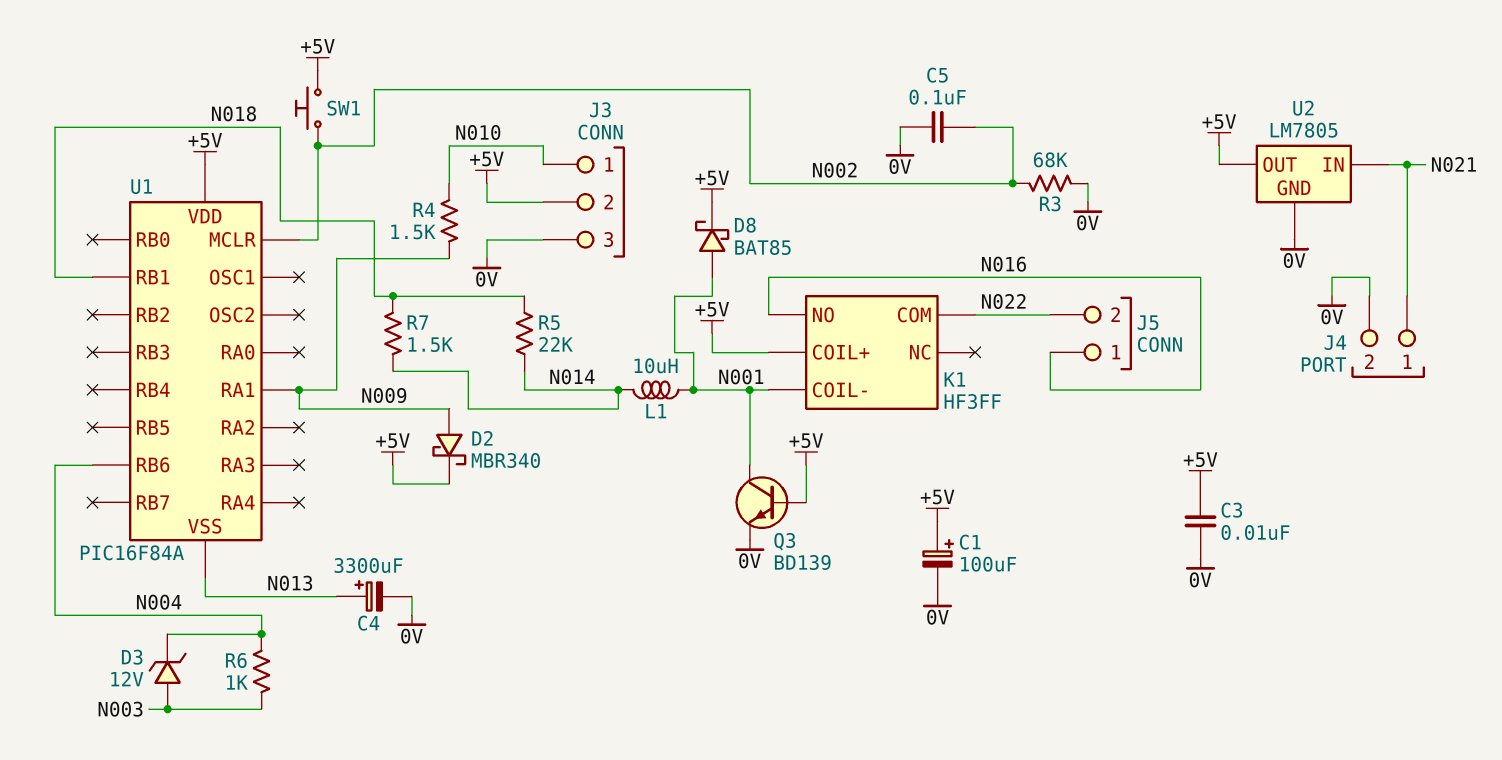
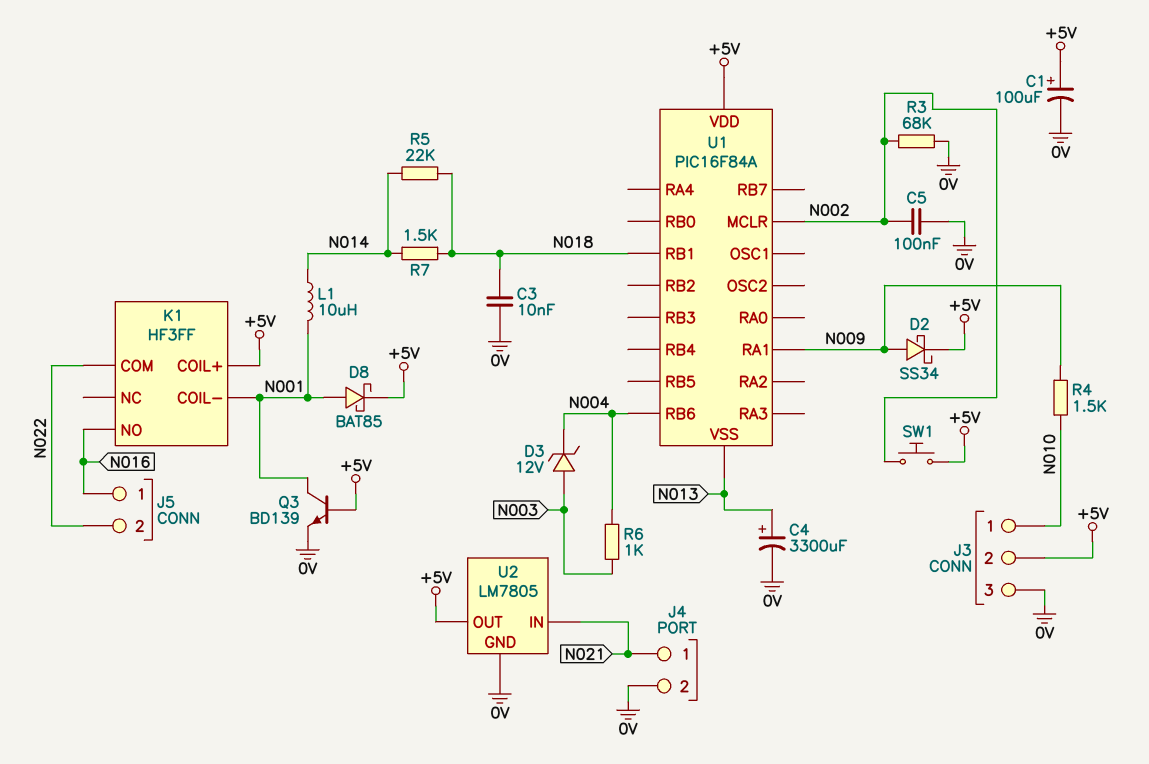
C3: 10nF (+5V, 0V) -> 10nF (0V, N018)
D2: schottky MBR340 (A N009, K +5V) -> schottky SS34 (A N009, K +5V)

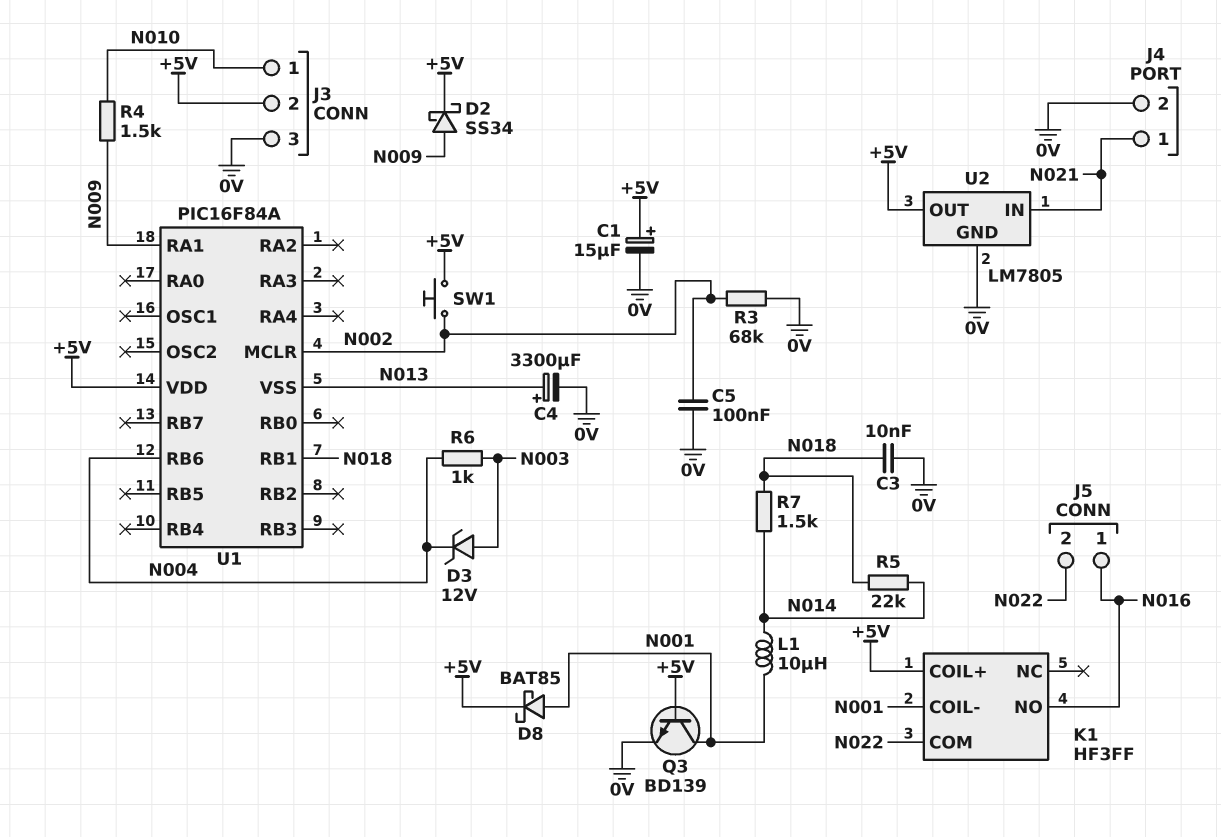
C1: 100uF (plus +5V, minus 0V) -> 15uF (plus +5V, minus 0V)

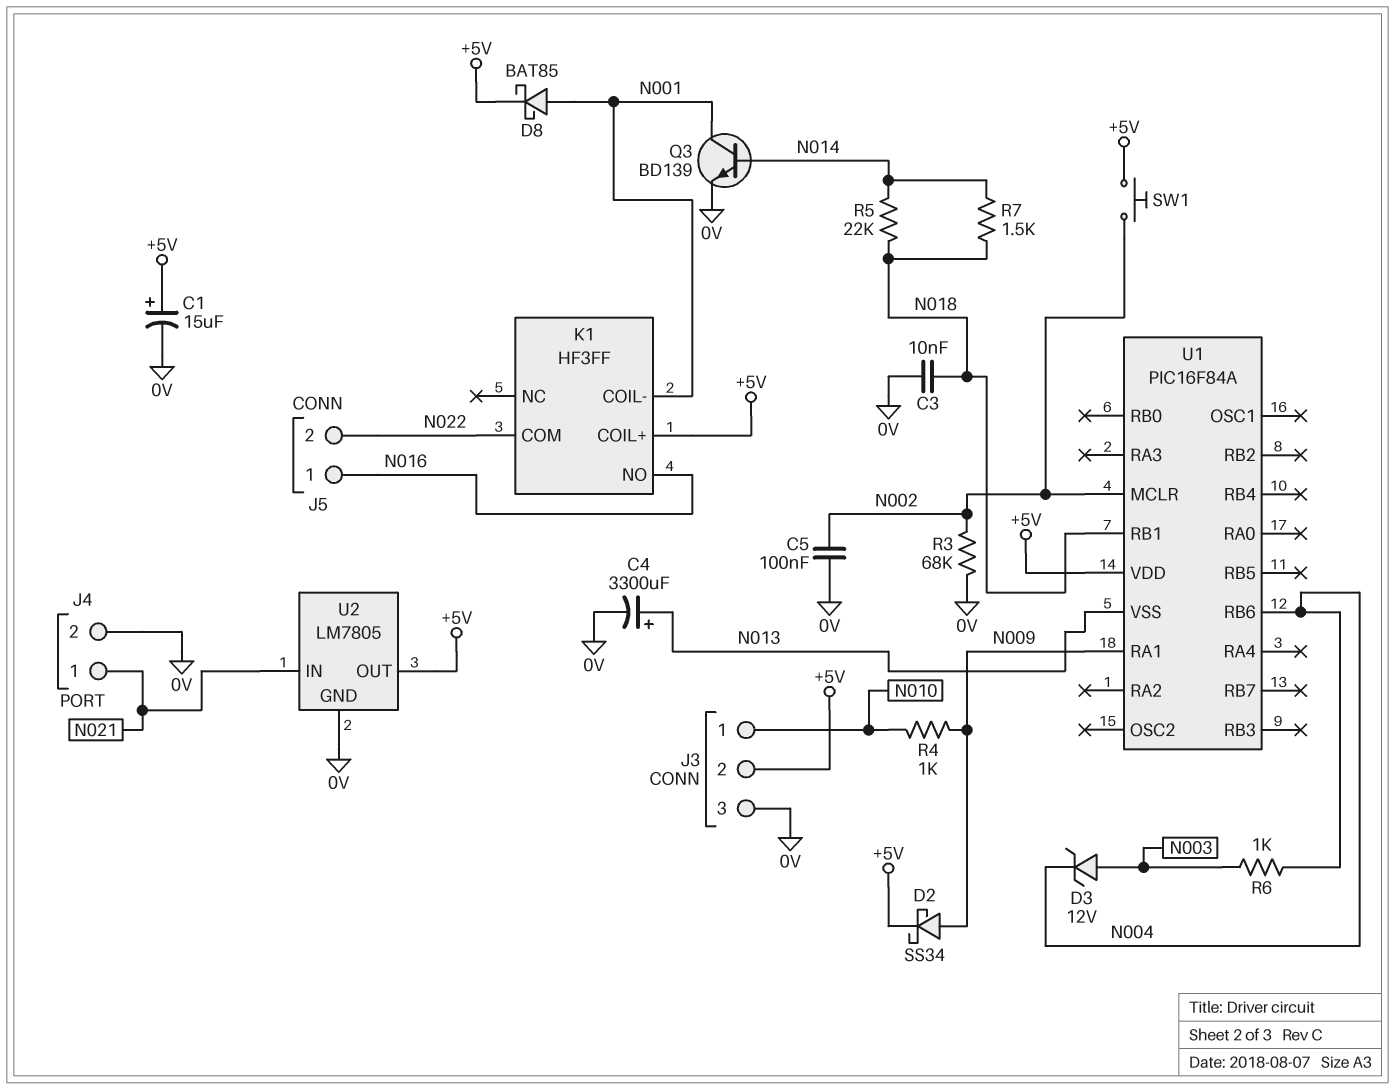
L1: 10uH (N001, N014) -> none
Q3: NPN BD139 (B +5V, C N001, E 0V) -> NPN BD139 (B N014, C N001, E 0V)
R4: 1.5k (N009, N010) -> 1k (N009, N010)

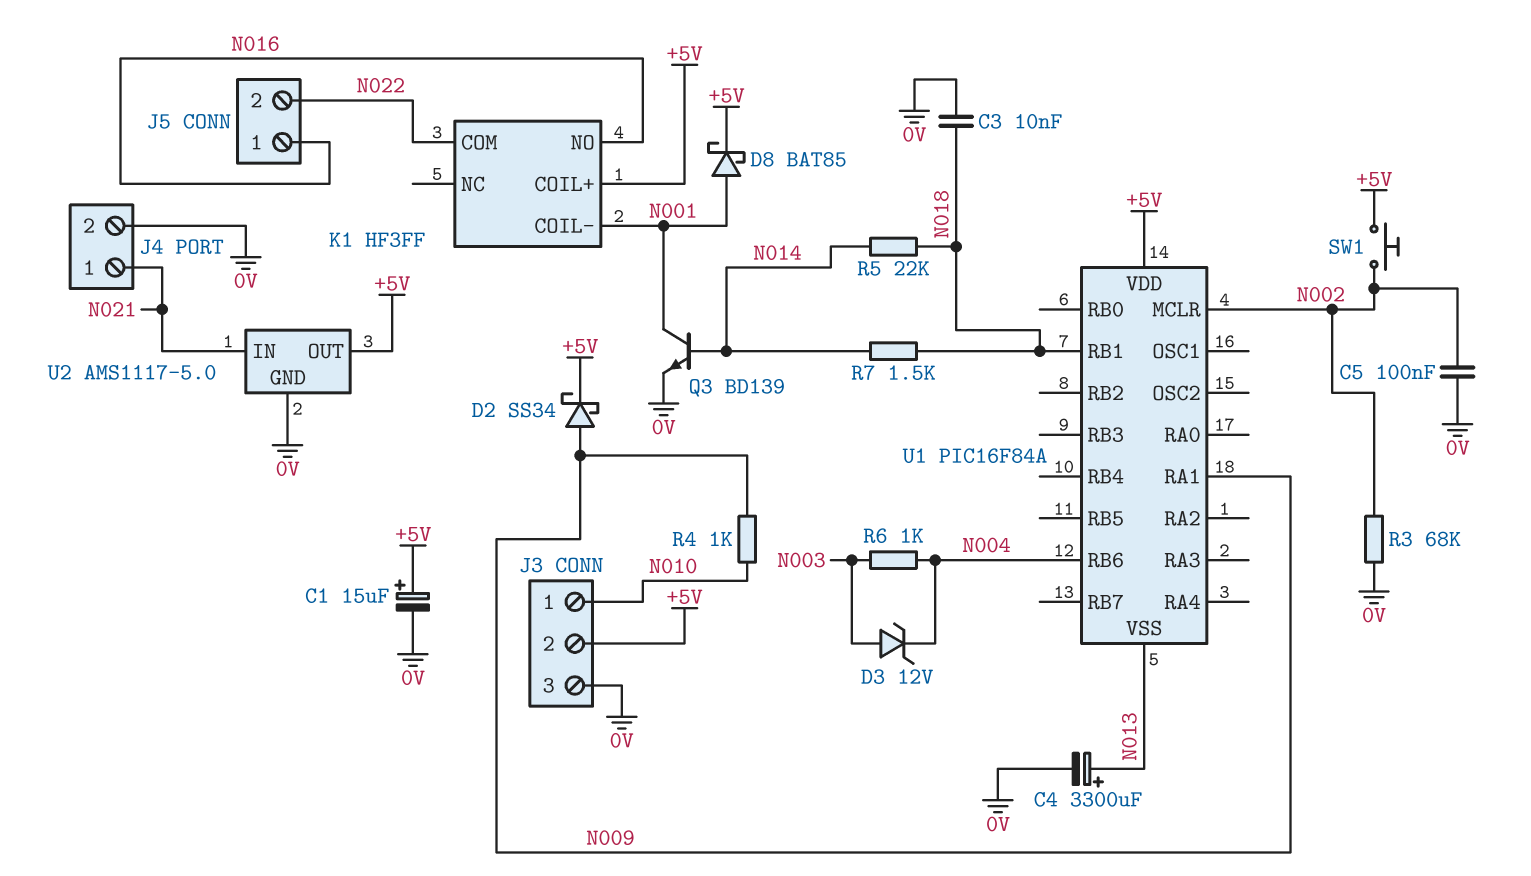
U2: LM7805 -> AMS1117-5.0

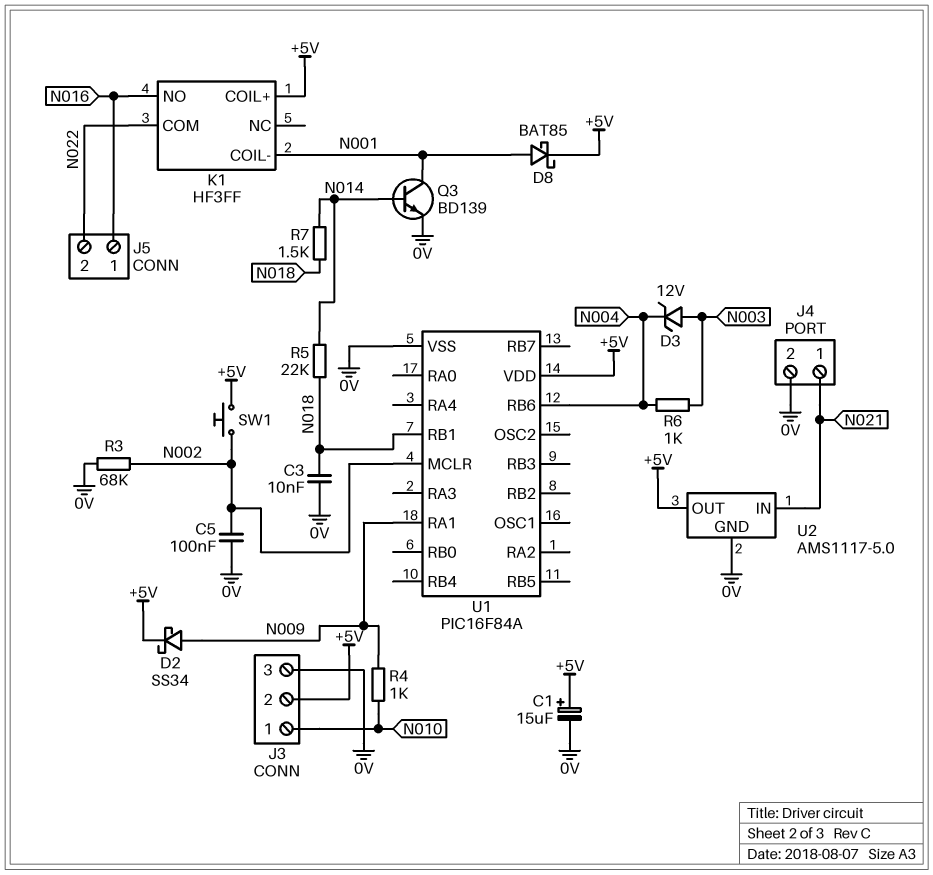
C4: 3300uF (plus N013, minus 0V) -> none
U1 pin VSS: N013 -> 0V

